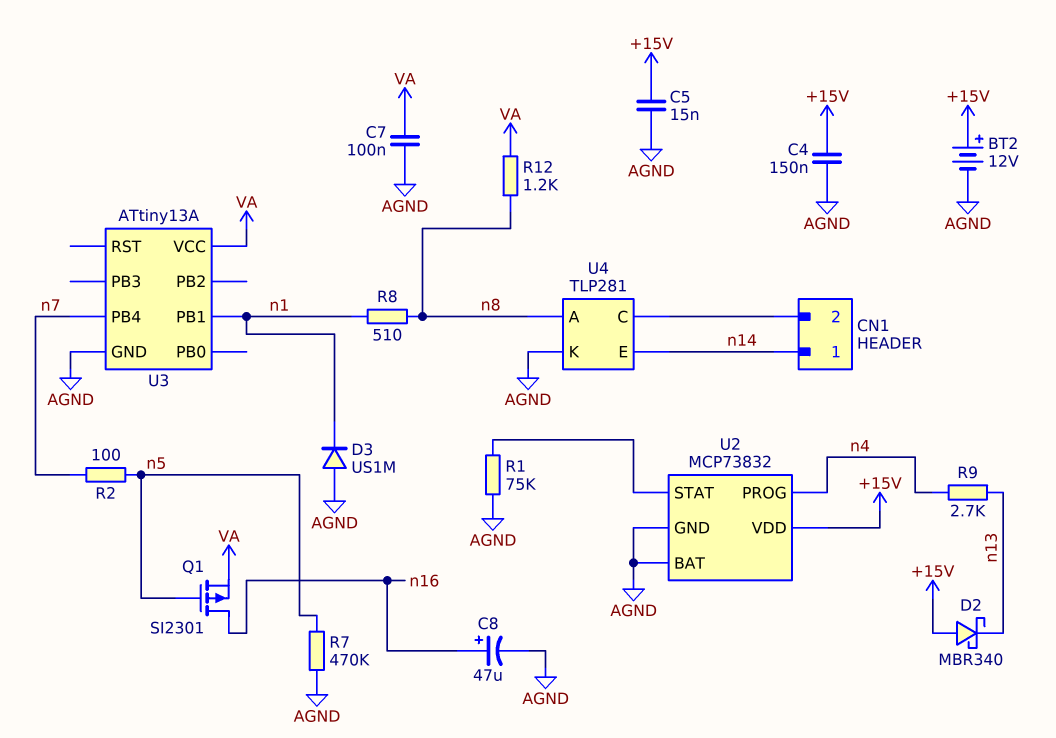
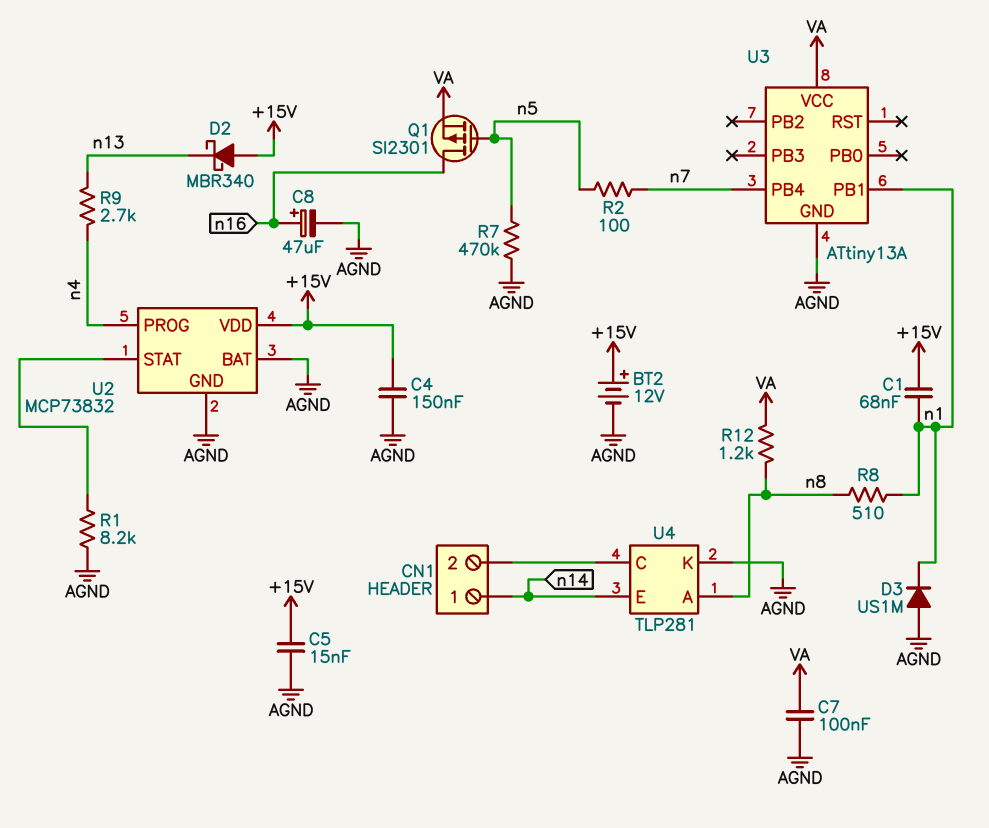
C1: none -> 68nF (+15V, n1)
R1: 75k (AGND, U2/STAT) -> 8.2k (AGND, U2/STAT)

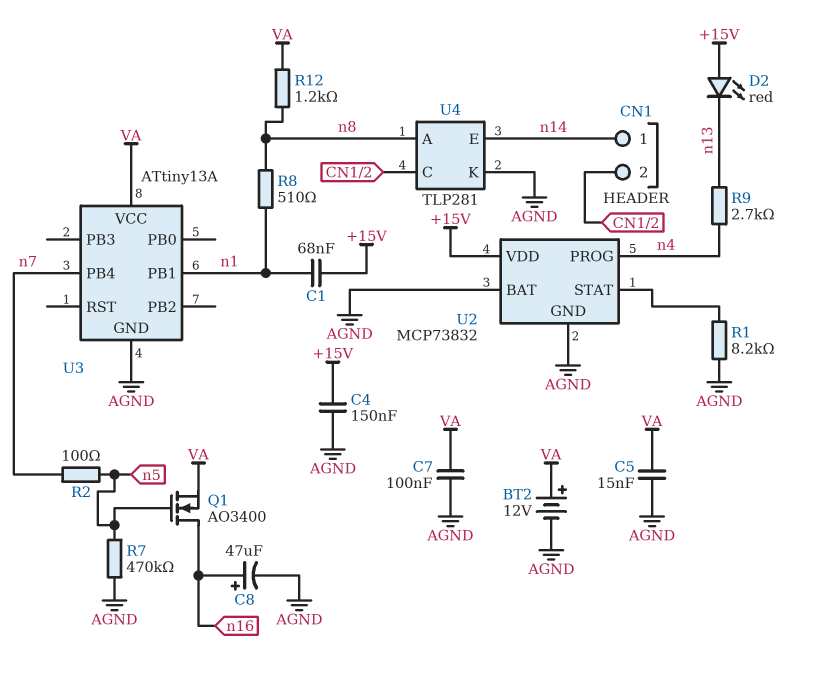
BT2: 12V (plus +15V, minus AGND) -> 12V (plus VA, minus AGND)
C5: 15nF (+15V, AGND) -> 15nF (AGND, VA)
D2: schottky MBR340 (A +15V, K n13) -> LED red (A +15V, K n13)
D3: diode US1M (A AGND, K n1) -> none
Q1: PMOS SI2301 (G n5, D n16, S VA) -> NMOS AO3400 (G n5, D n16, S VA)

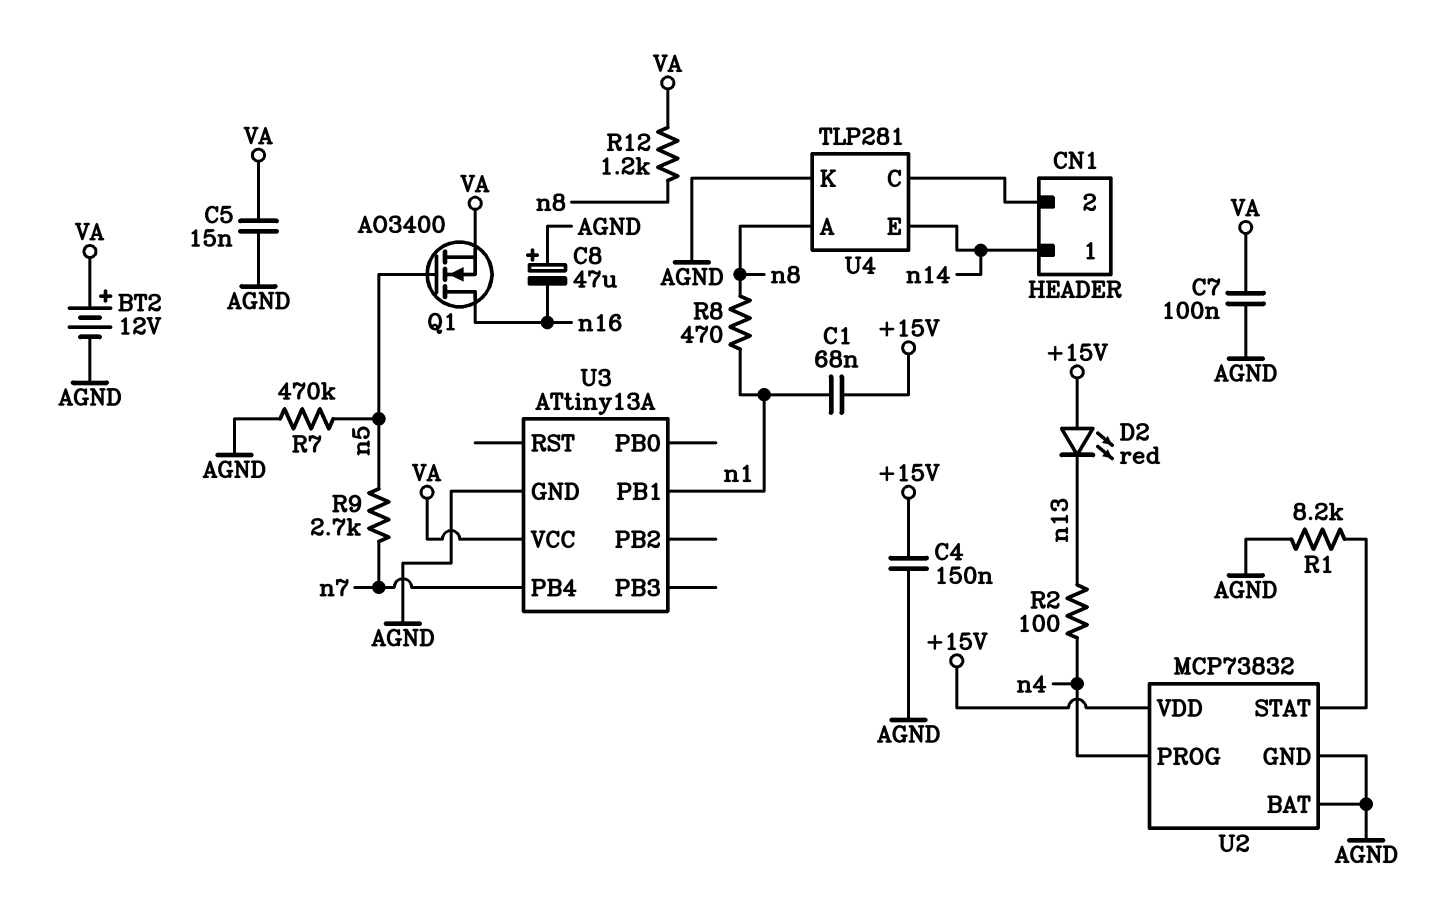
C8: 47uF (plus n16, minus AGND) -> 47uF (plus AGND, minus n16)
R2: 100 (n5, n7) -> 100 (n4, n13)
R8: 510 (n1, n8) -> 470 (n1, n8)
R9: 2.7k (n4, n13) -> 2.7k (n5, n7)

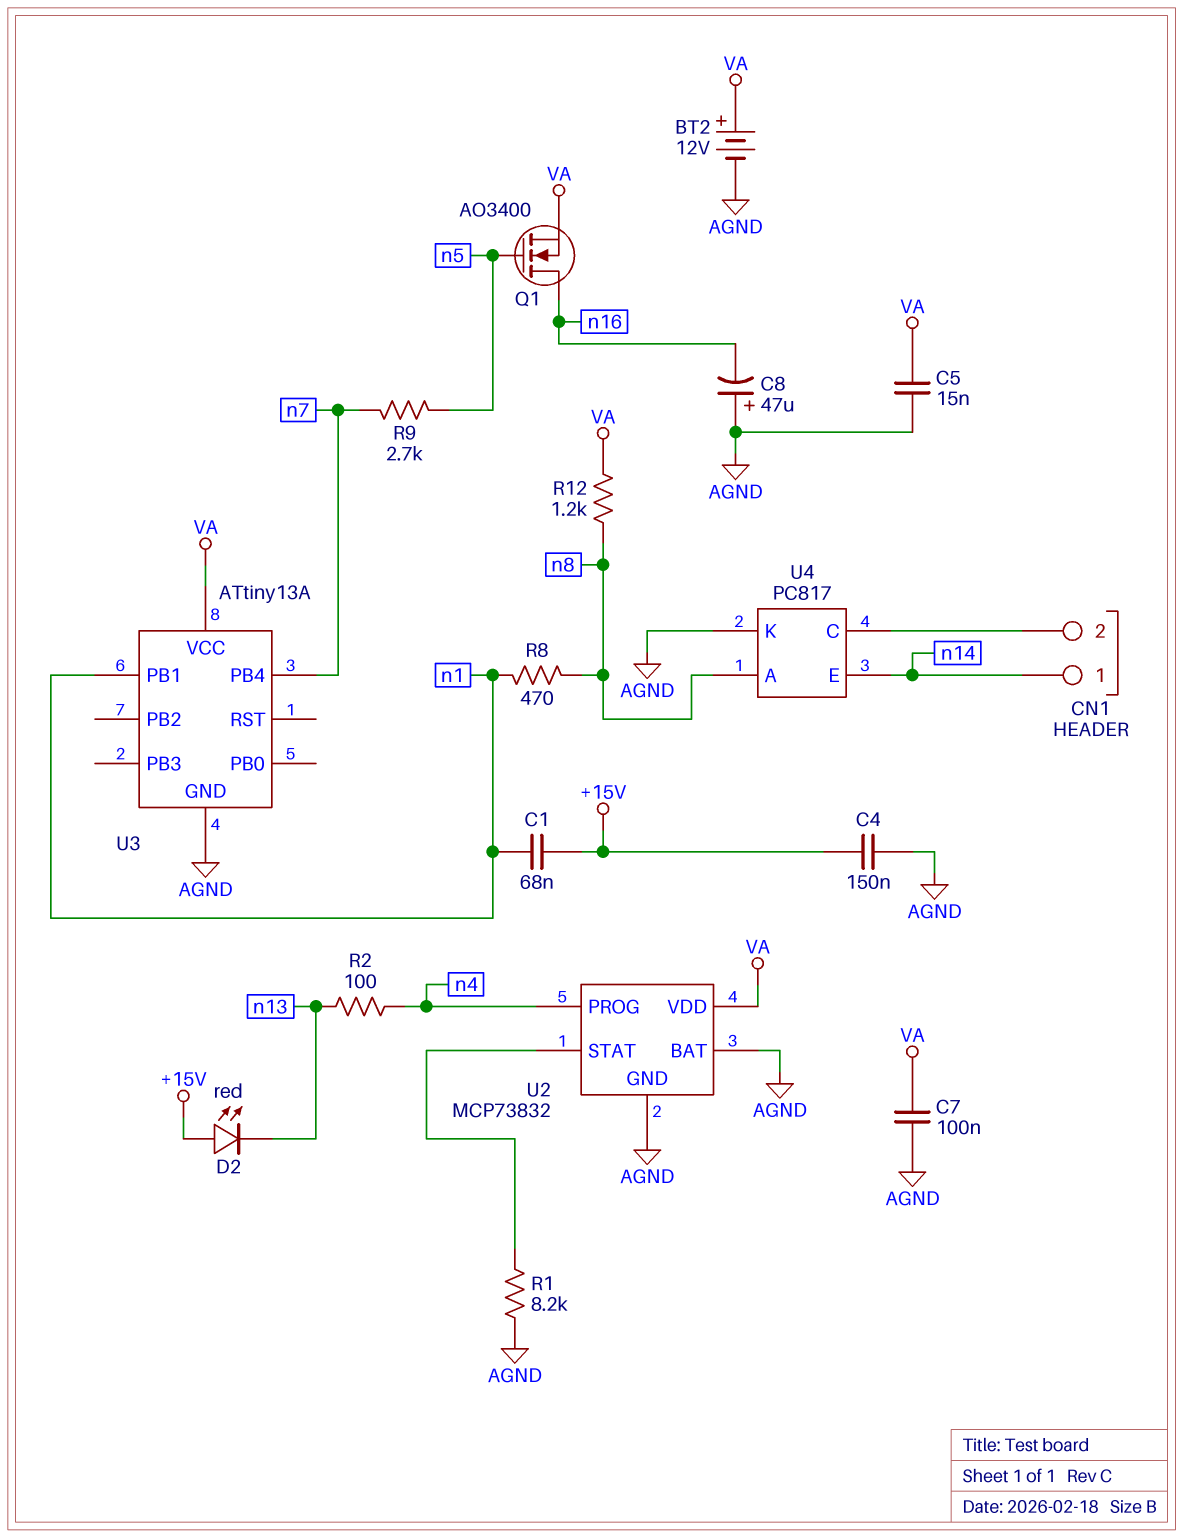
R7: 470k (AGND, n5) -> none
U2 pin VDD: +15V -> VA
U4: TLP281 -> PC817

